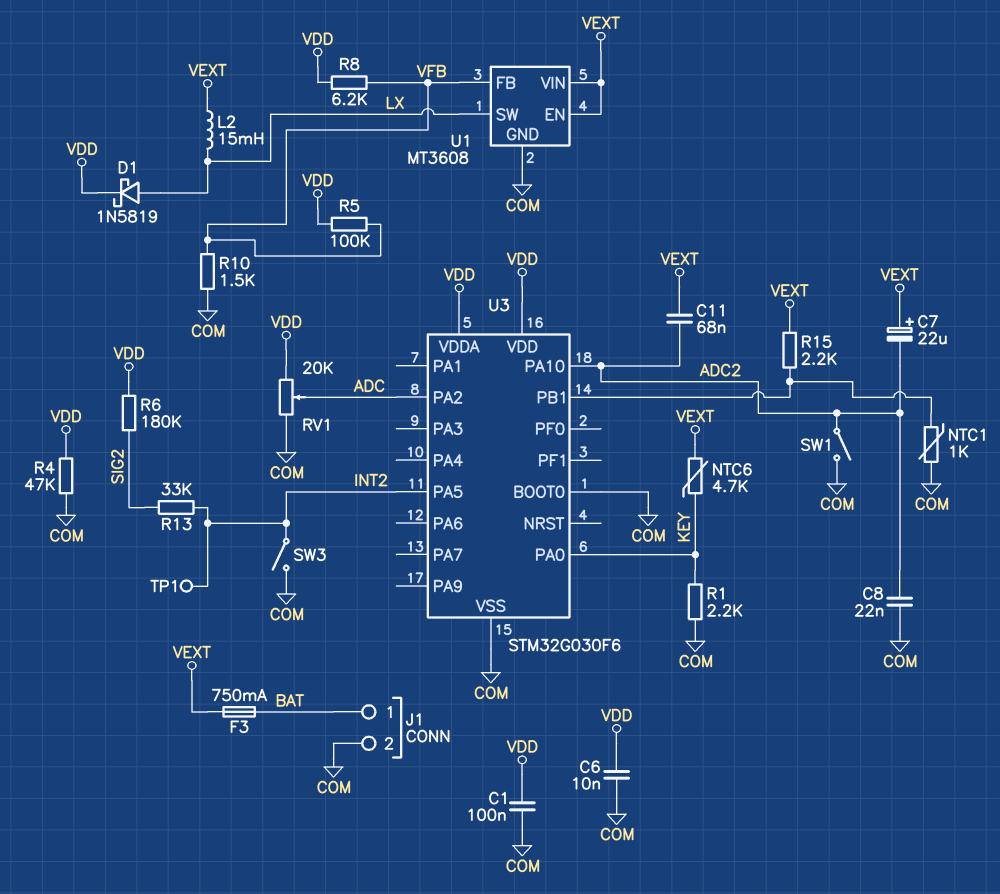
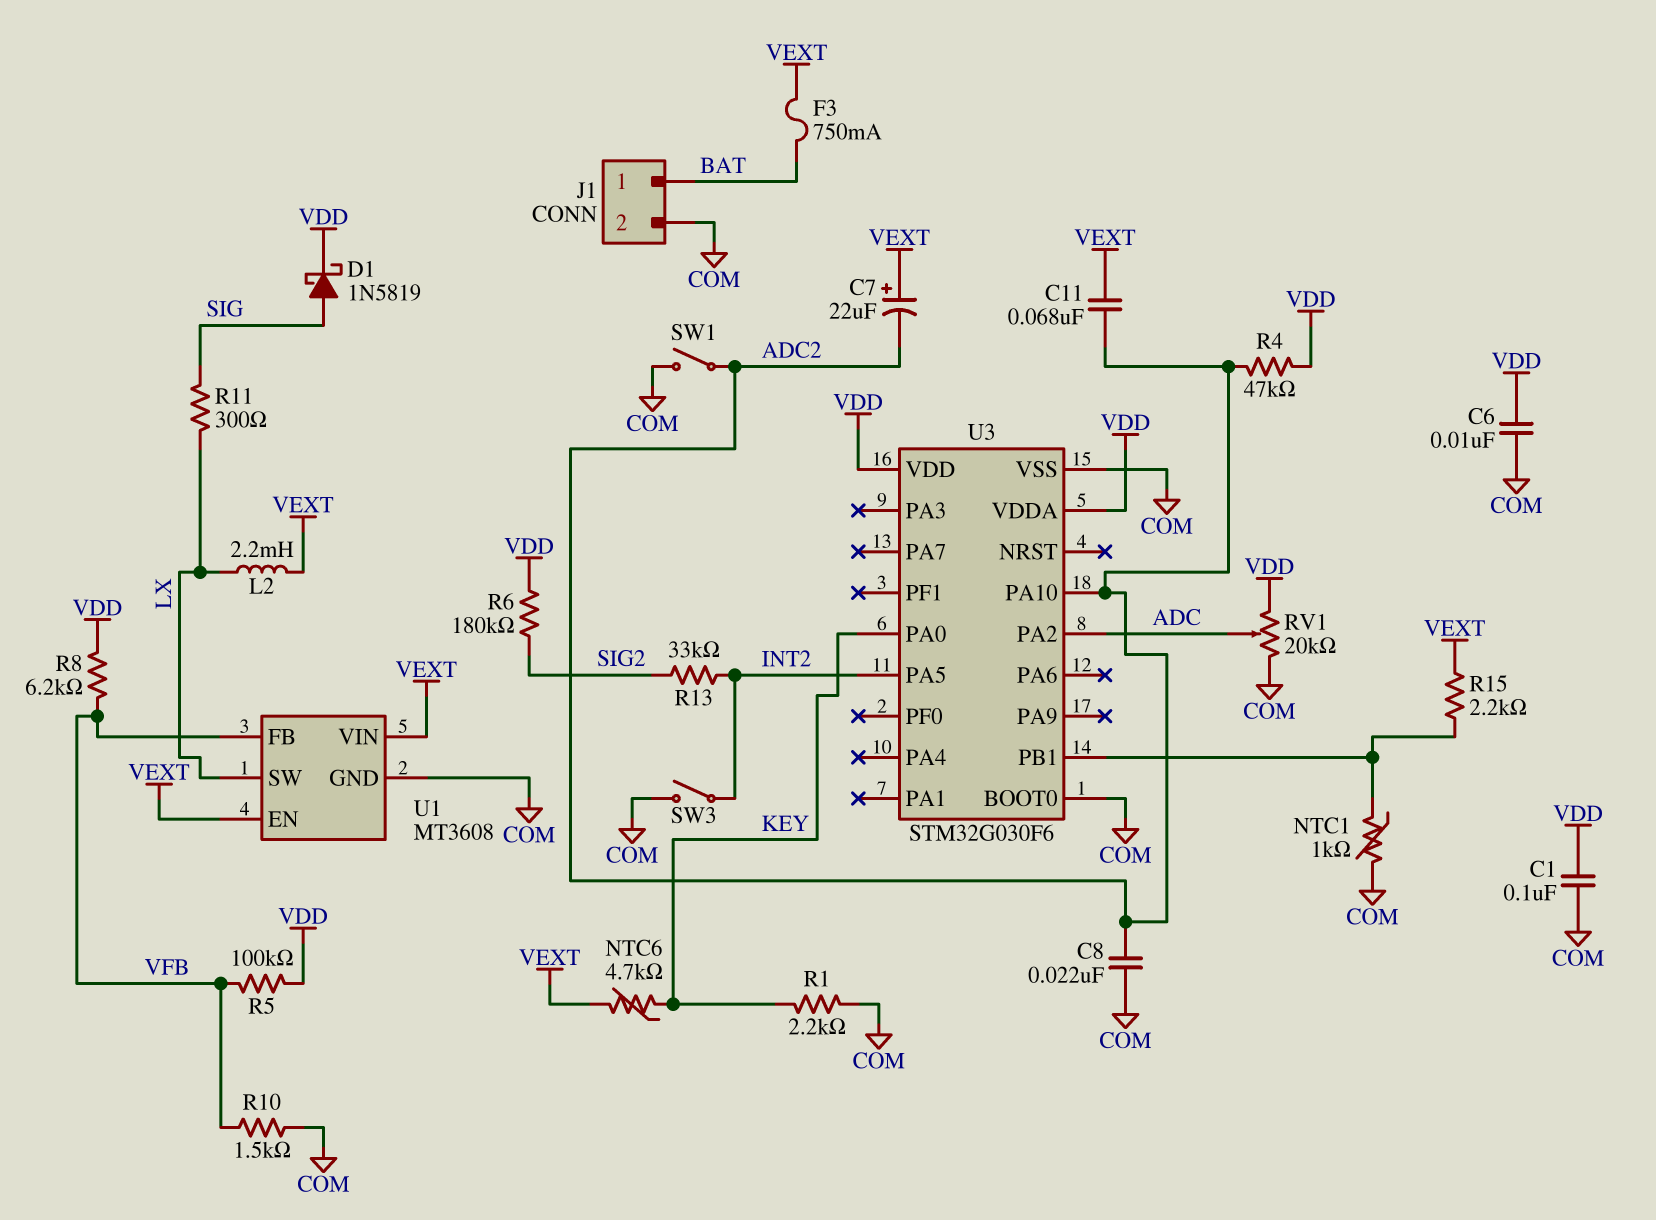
D1: schottky 1N5819 (A LX, K VDD) -> schottky 1N5819 (A SIG, K VDD)
L2: 15mH (LX, VEXT) -> 2.2mH (LX, VEXT)
R4: 47k (COM, VDD) -> 47k (ADC2, VDD)
R11: none -> 300 (LX, SIG)
TP1: test point (INT2) -> none

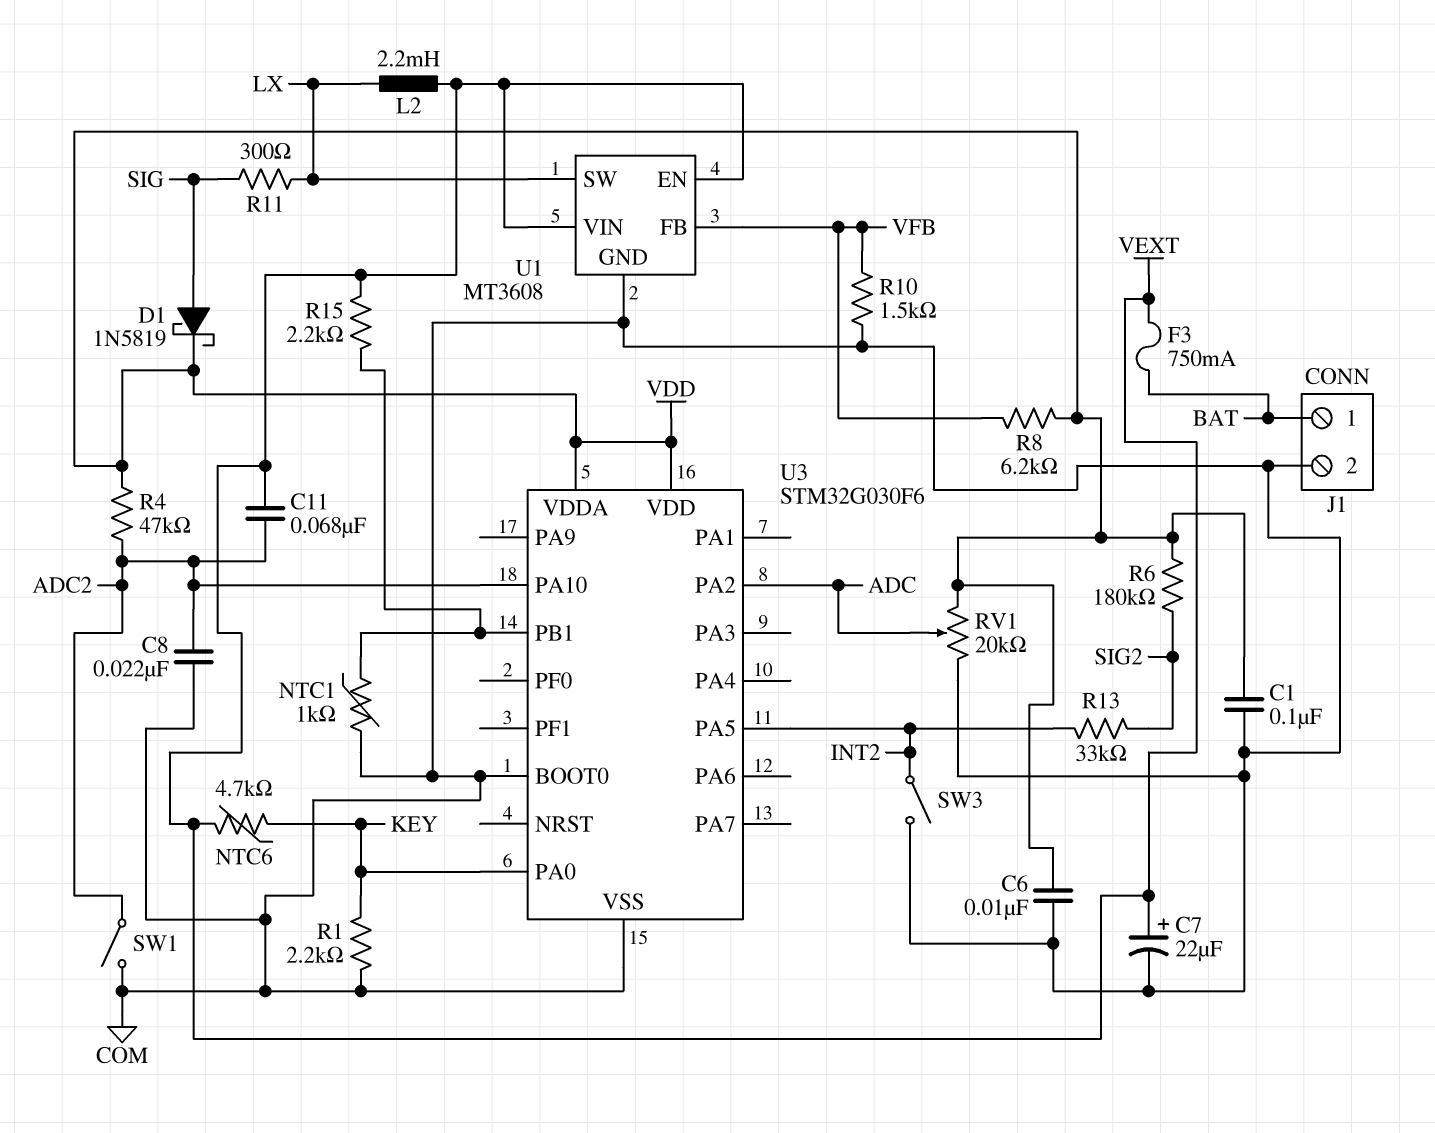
C7: 22uF (plus VEXT, minus ADC2) -> 22uF (plus VEXT, minus COM)
R5: 100k (VDD, VFB) -> none

